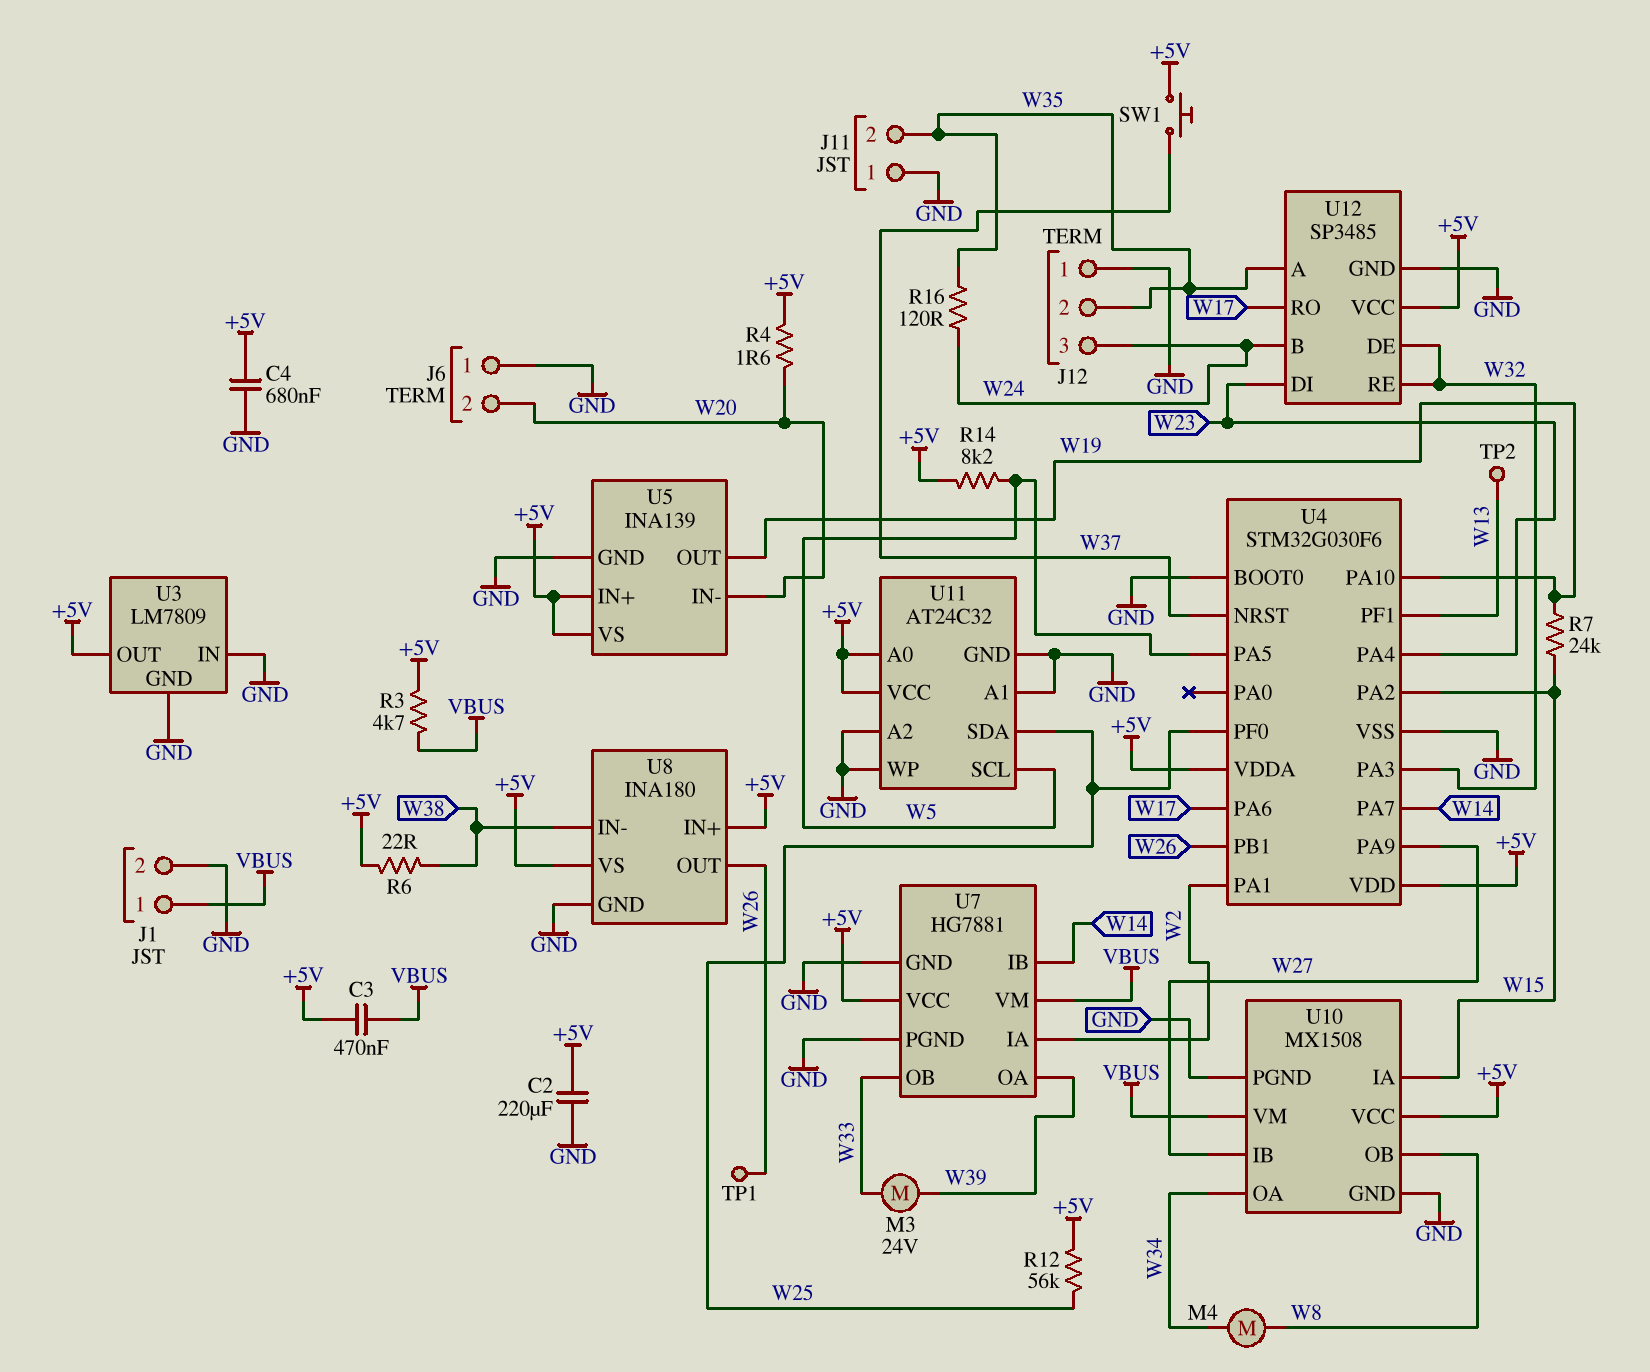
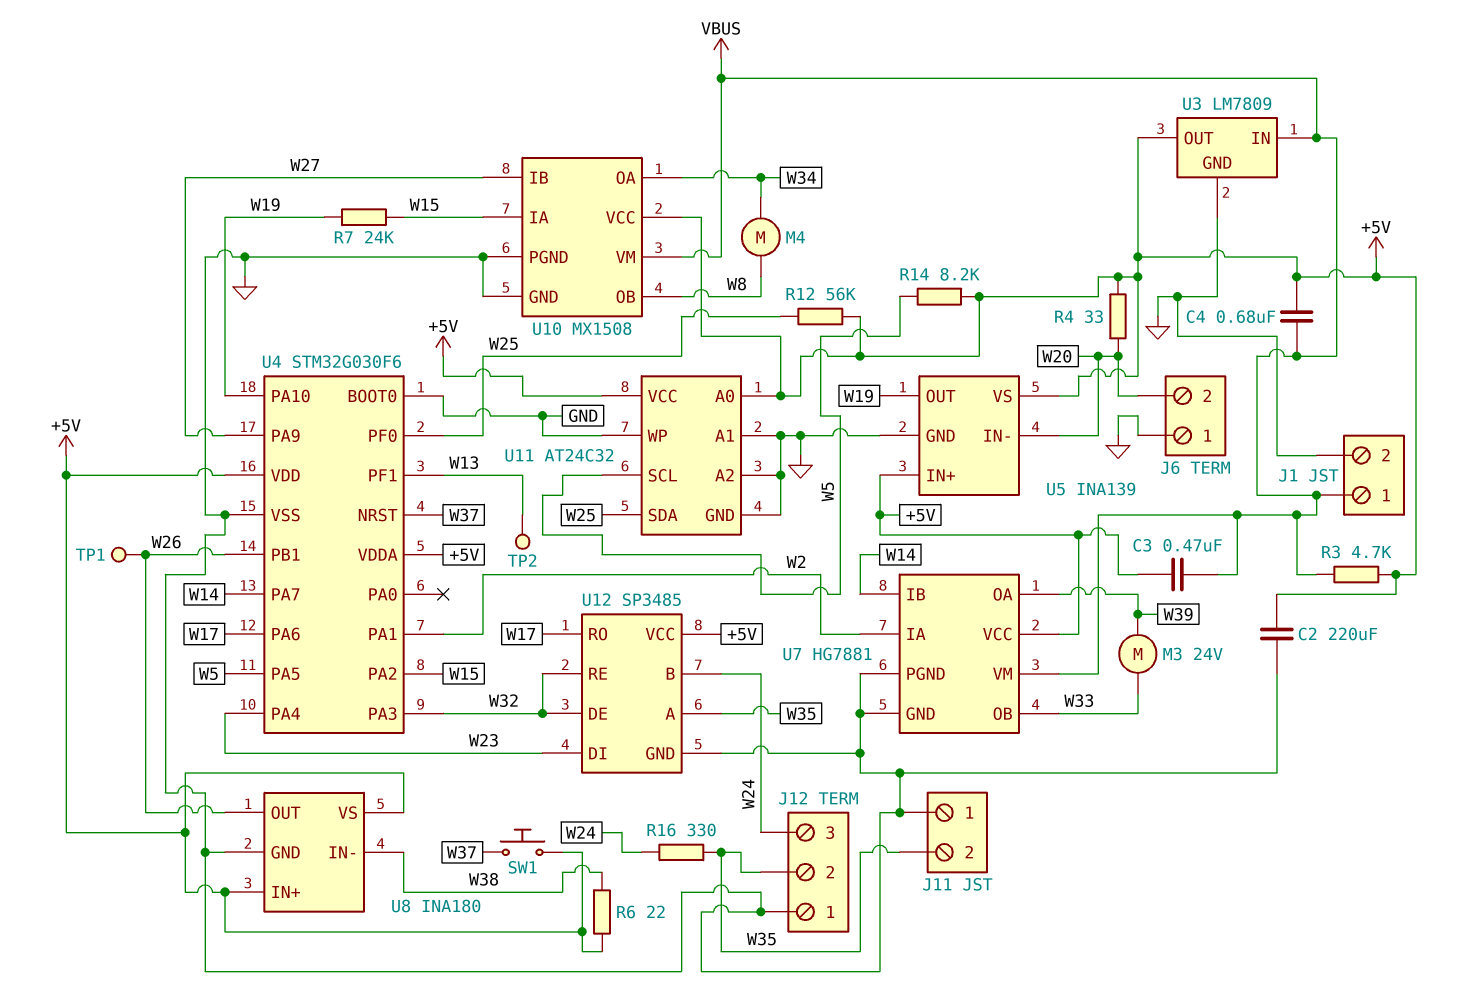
C4: 680nF (+5V, GND) -> 680nF (+5V, VBUS)
R4: 1.6 (+5V, W20) -> 33 (+5V, W20)
R16: 120 (W24, W35) -> 330 (W24, W35)
U3 pin IN: GND -> VBUS

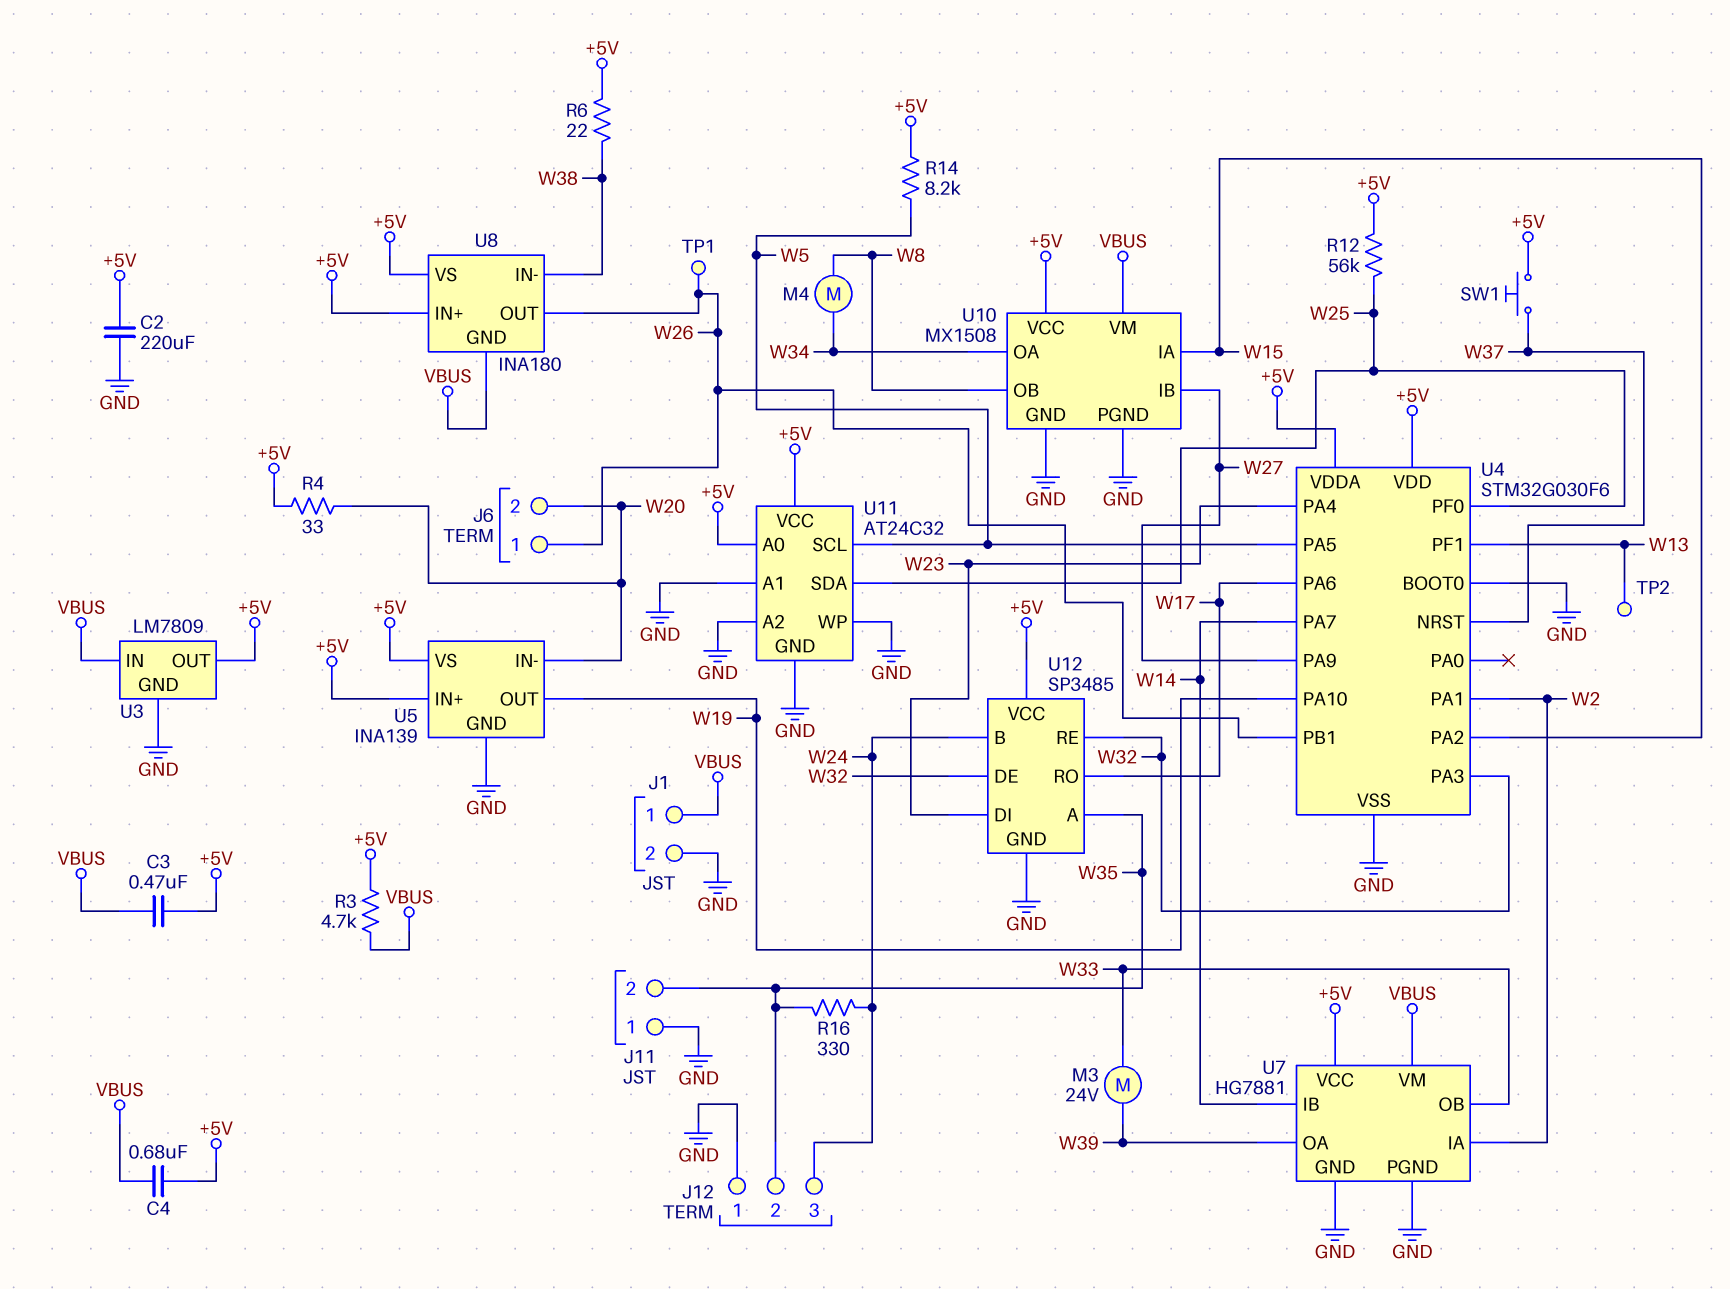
J6 pin 1: GND -> W26
R7: 24k (W15, W19) -> none
U8 pin GND: GND -> VBUS

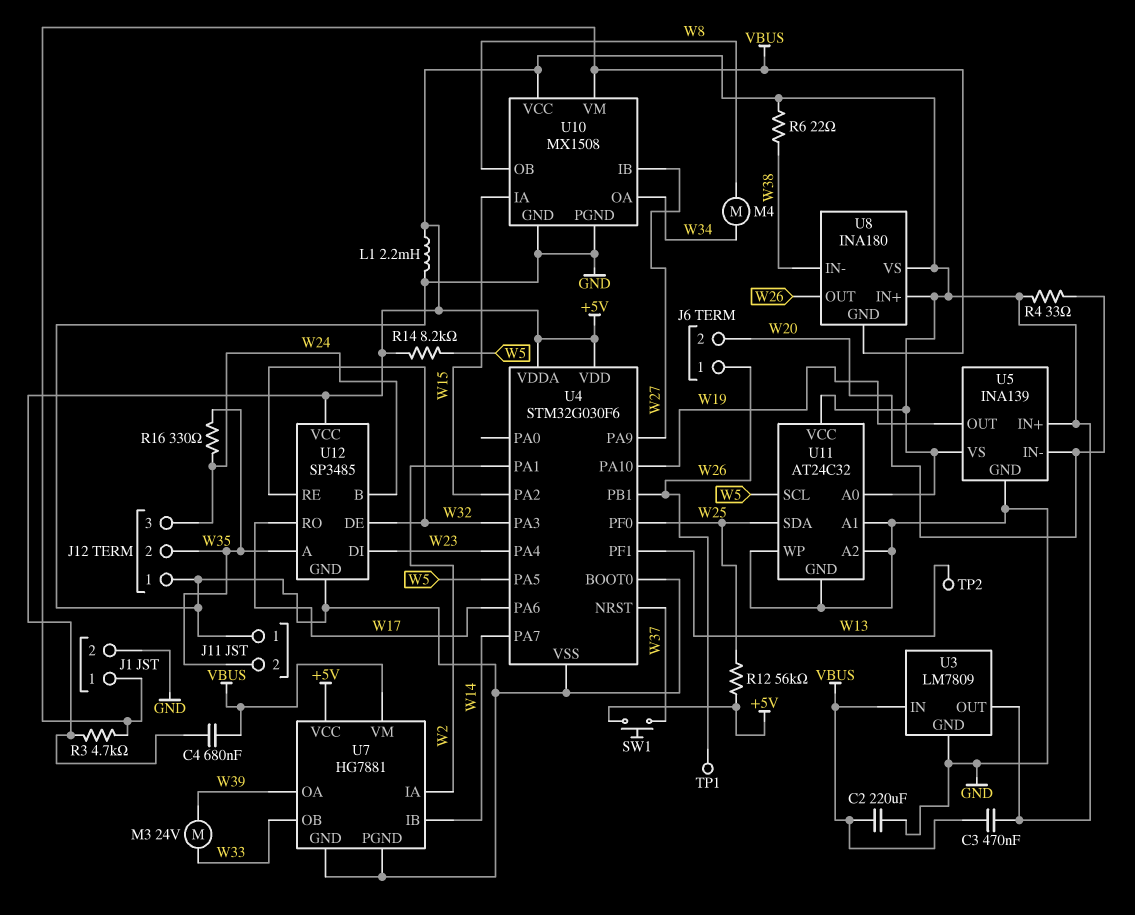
C2: 220uF (+5V, GND) -> 220uF (GND, VBUS)
L1: none -> 2.2mH (+5V, GND)

